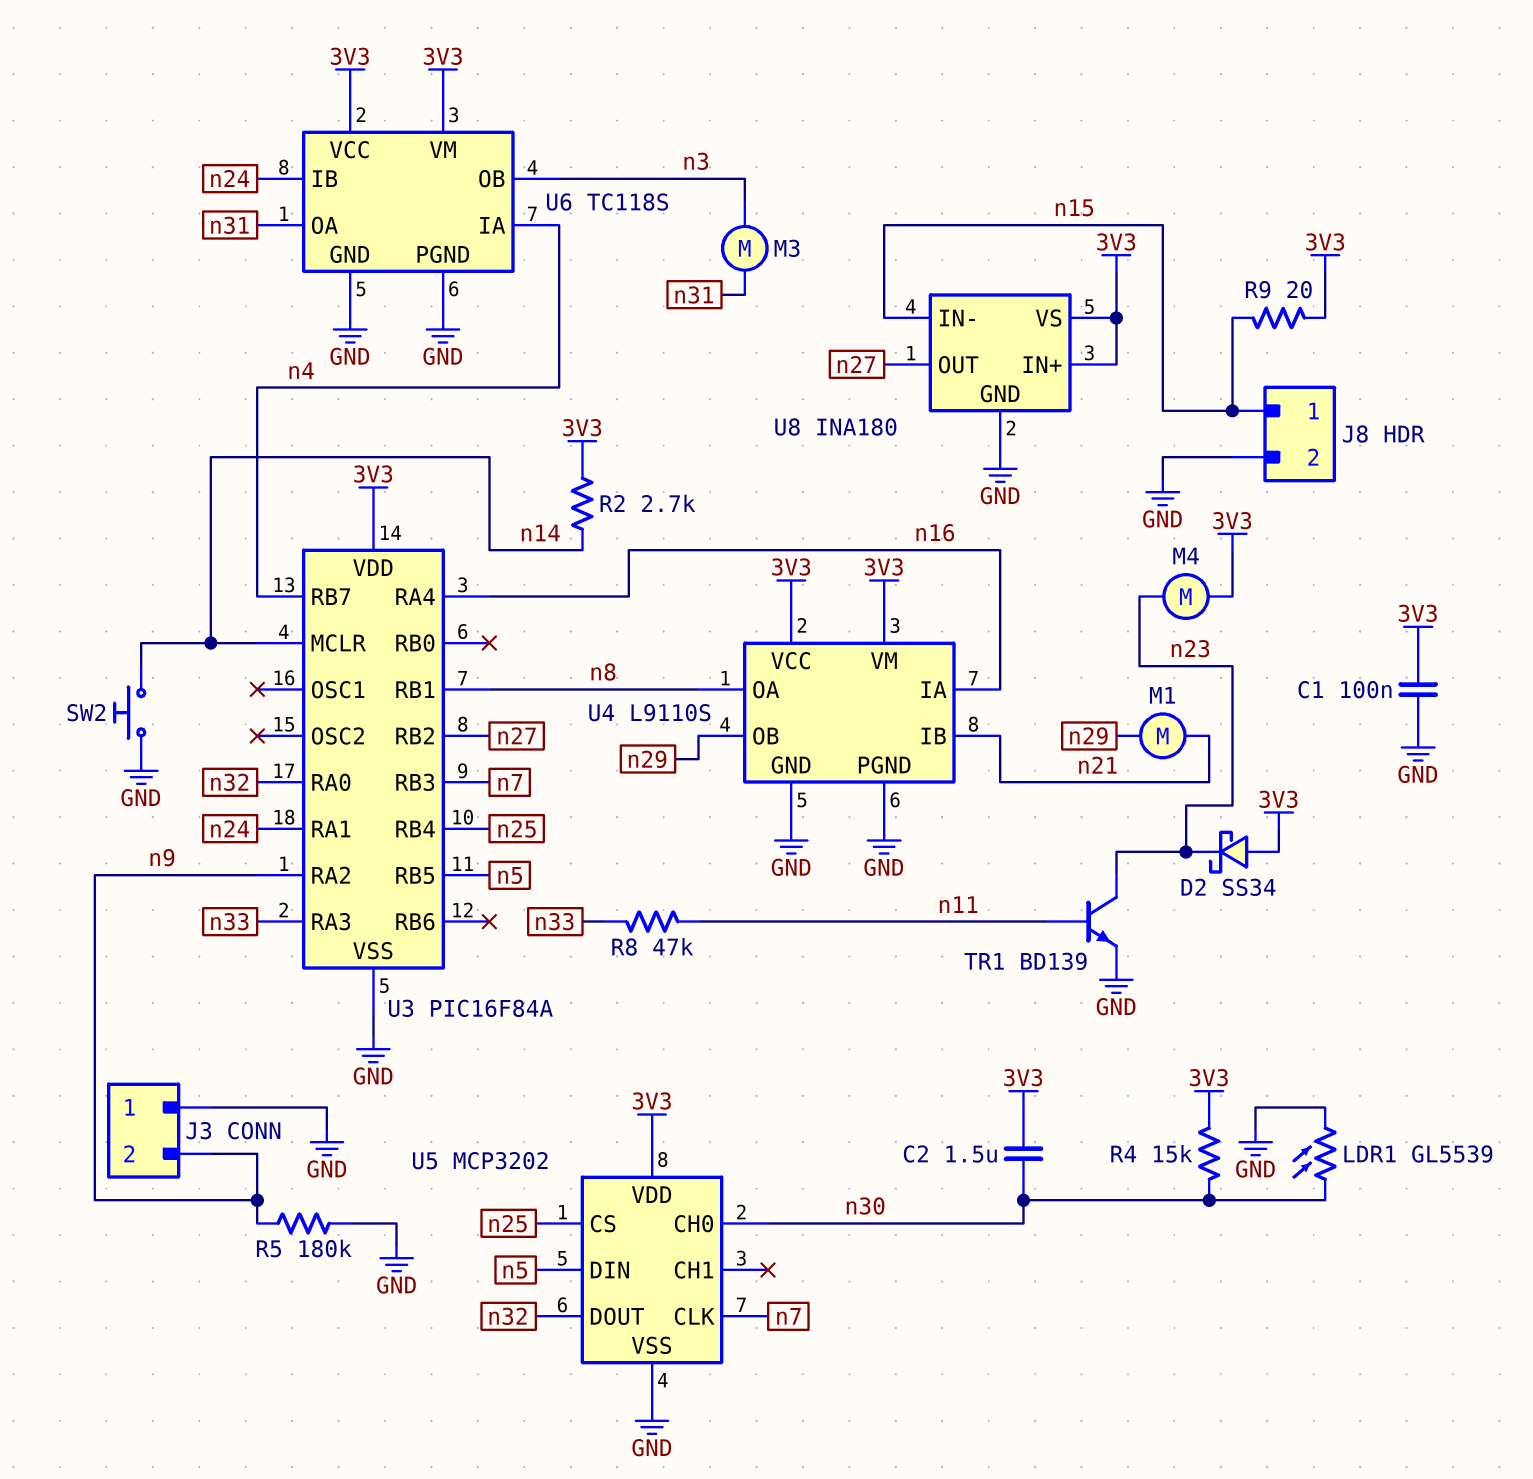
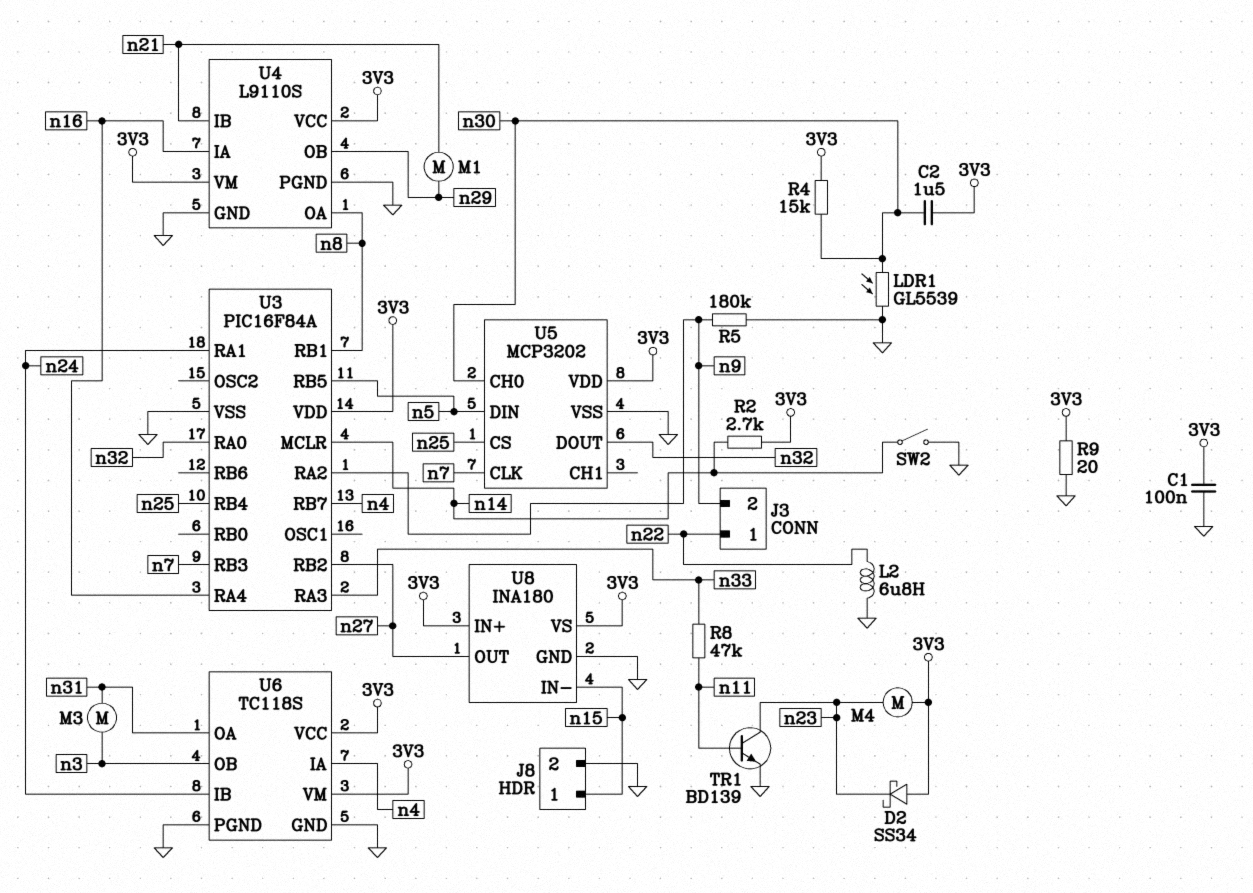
J3 pin 1: GND -> n22
L2: none -> 6.8uH (GND, n22)
R9: 20 (3V3, n15) -> 20 (3V3, GND)
SW2: button (GND, n14) -> switch (GND, n14)

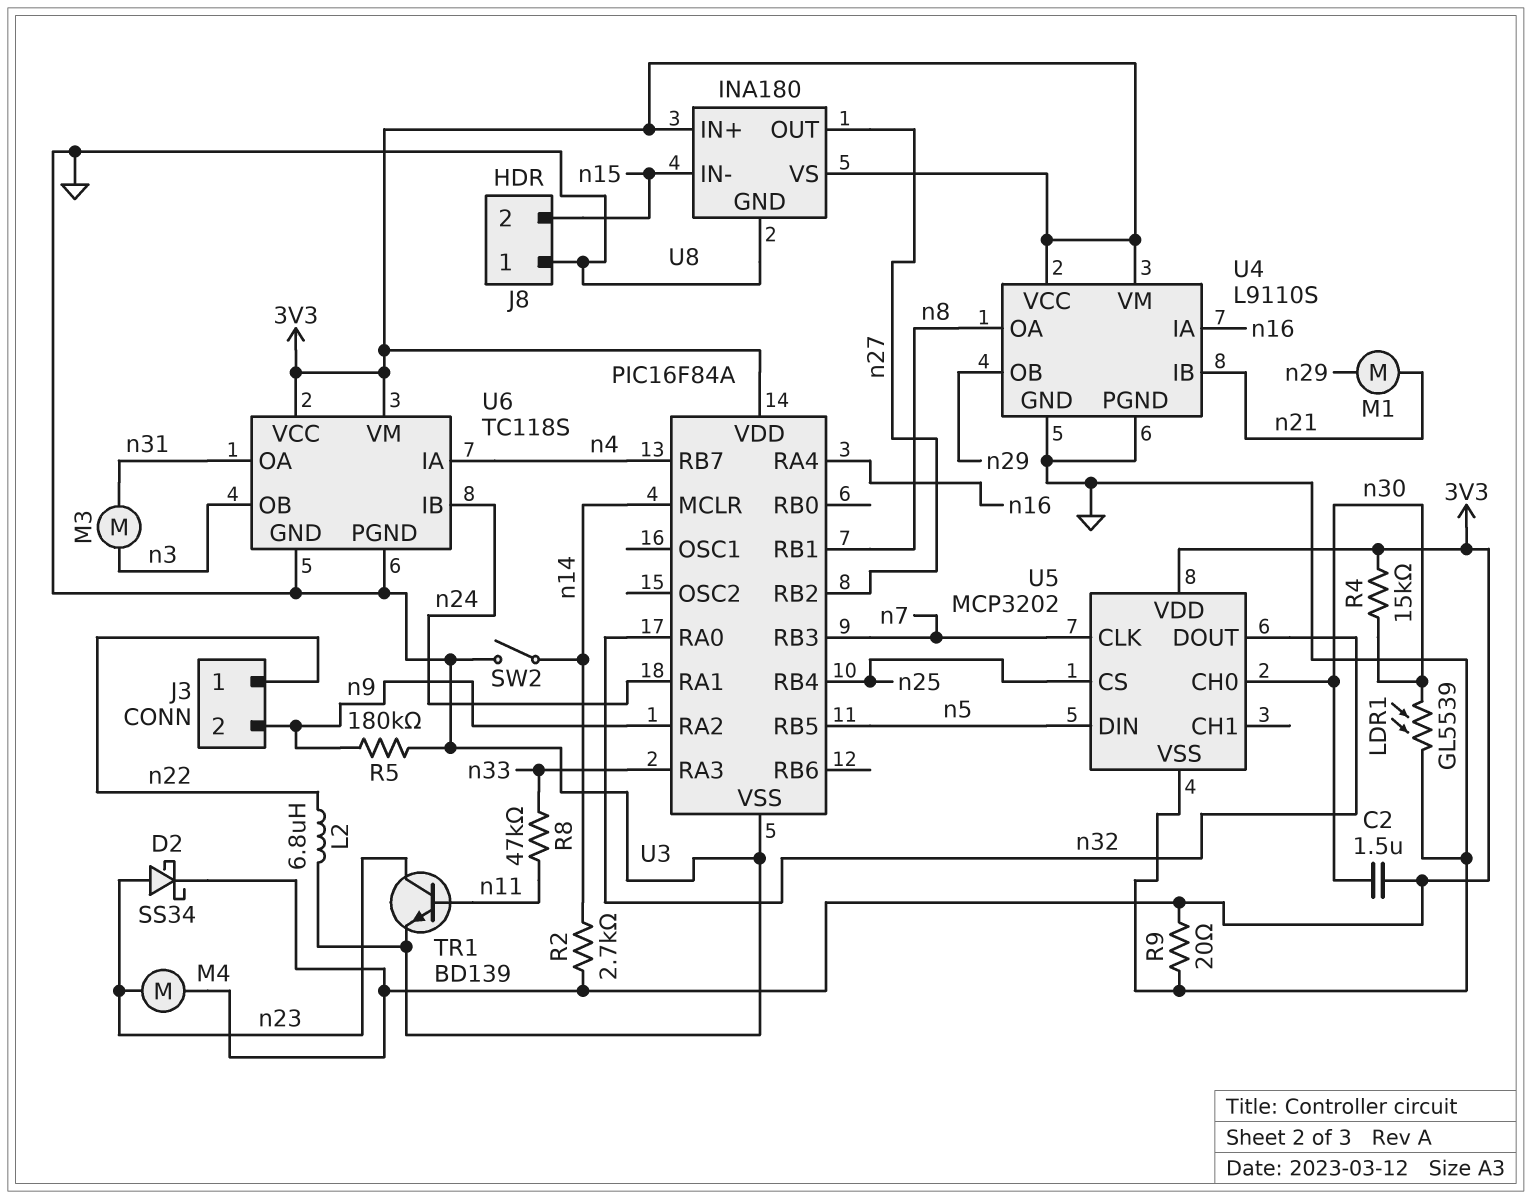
C1: 100nF (3V3, GND) -> none
D2: schottky SS34 (A 3V3, K n23) -> schottky SS34 (A n23, K 3V3)
J8 pin 1: n15 -> GND
J8 pin 2: GND -> n15

